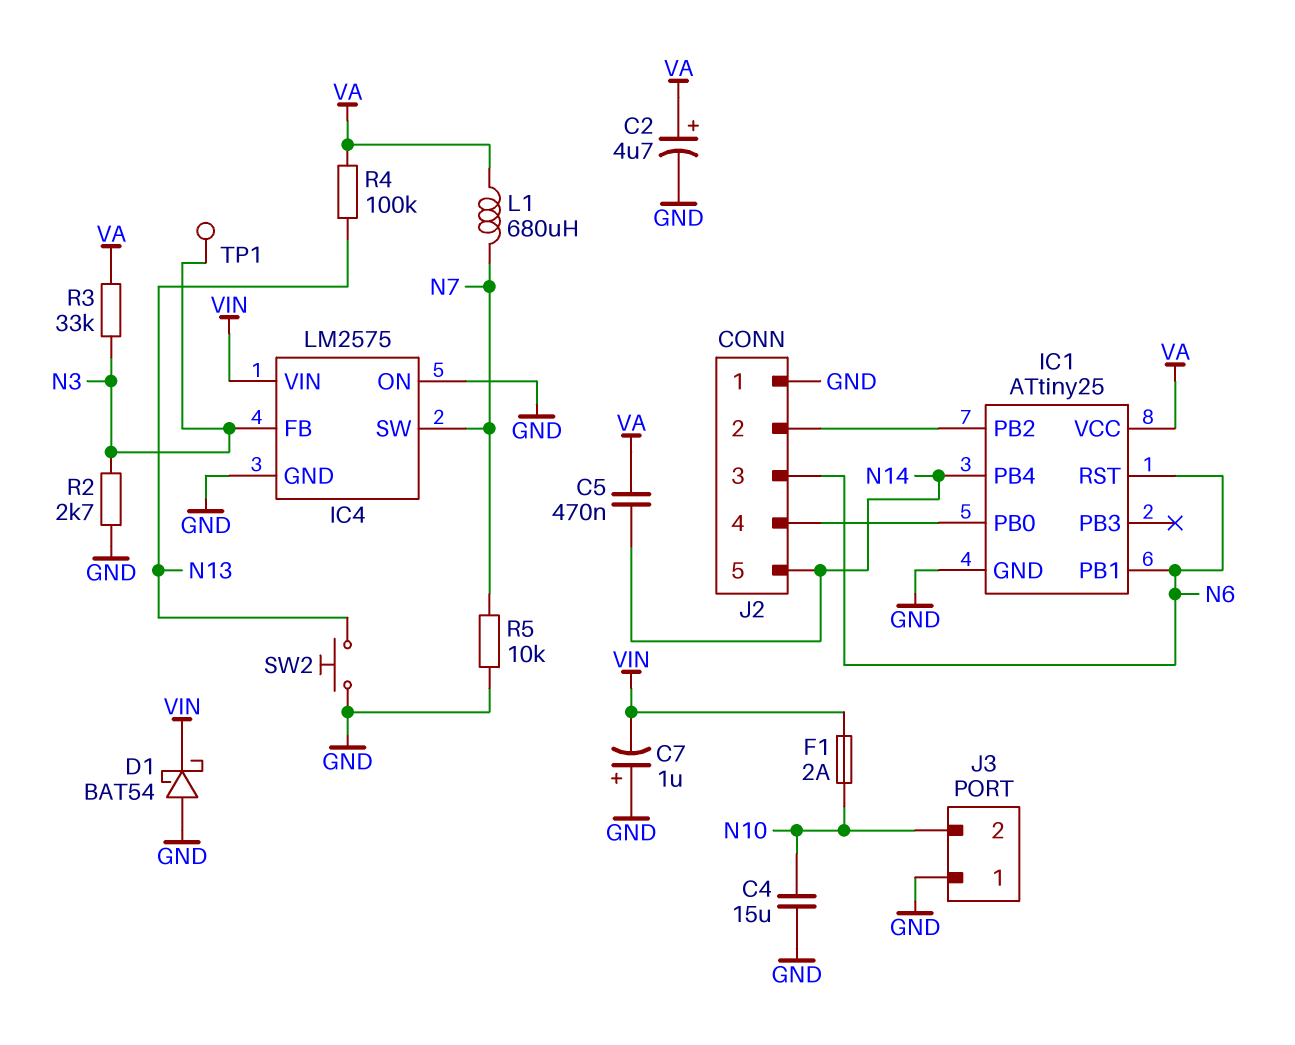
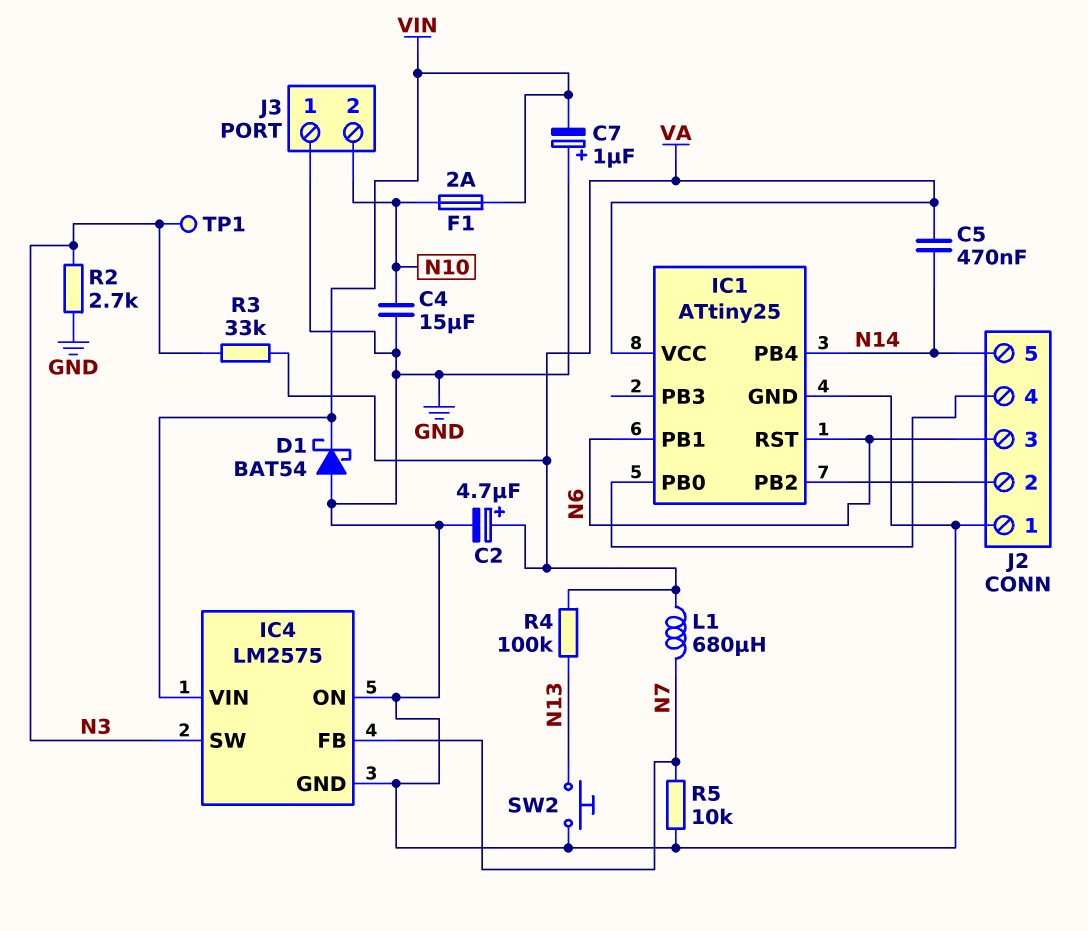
IC4 pin FB: N3 -> N7
IC4 pin SW: N7 -> N3

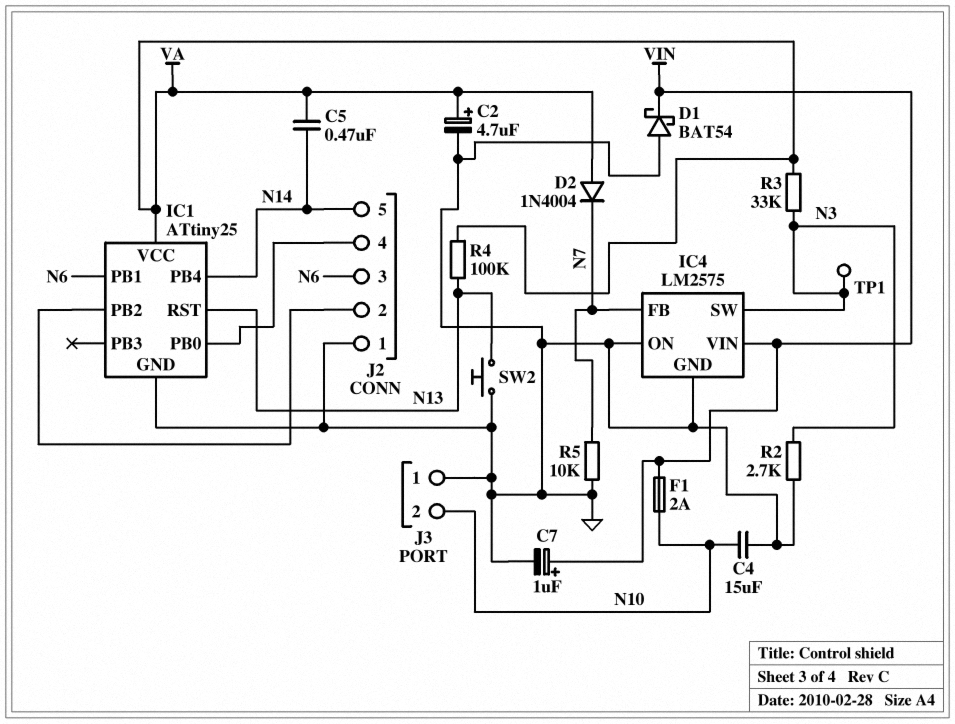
C7: 1uF (plus GND, minus VIN) -> 1uF (plus VIN, minus GND)
D2: none -> diode 1N4004 (A VA, K N7)
IC1 pin RST: N6 -> N13
L1: 680uH (N7, VA) -> none

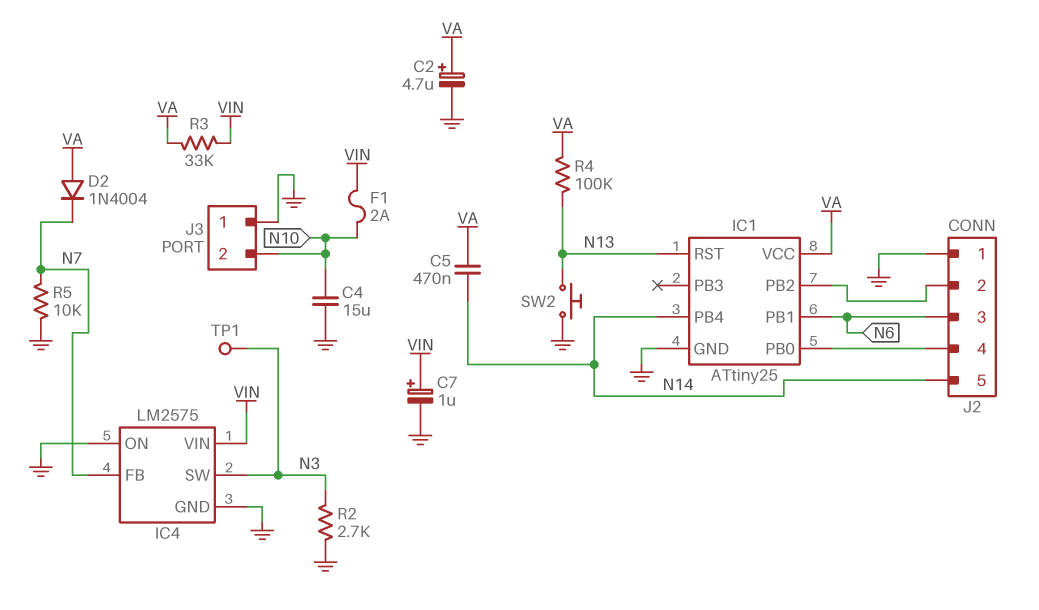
D1: schottky BAT54 (A GND, K VIN) -> none
R3: 33k (N3, VA) -> 33k (VA, VIN)

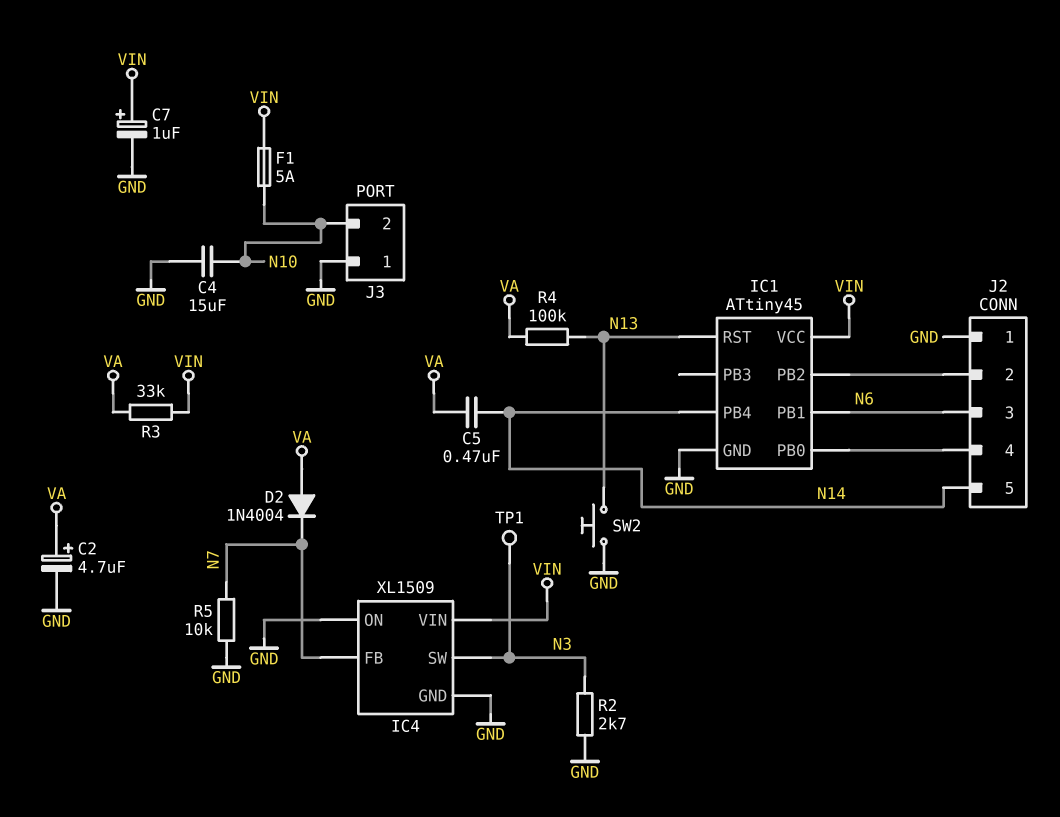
F1: 2A (N10, VIN) -> 5A (N10, VIN)
IC1: ATtiny25 -> ATtiny45
IC1 pin VCC: VA -> VIN
IC4: LM2575 -> XL1509

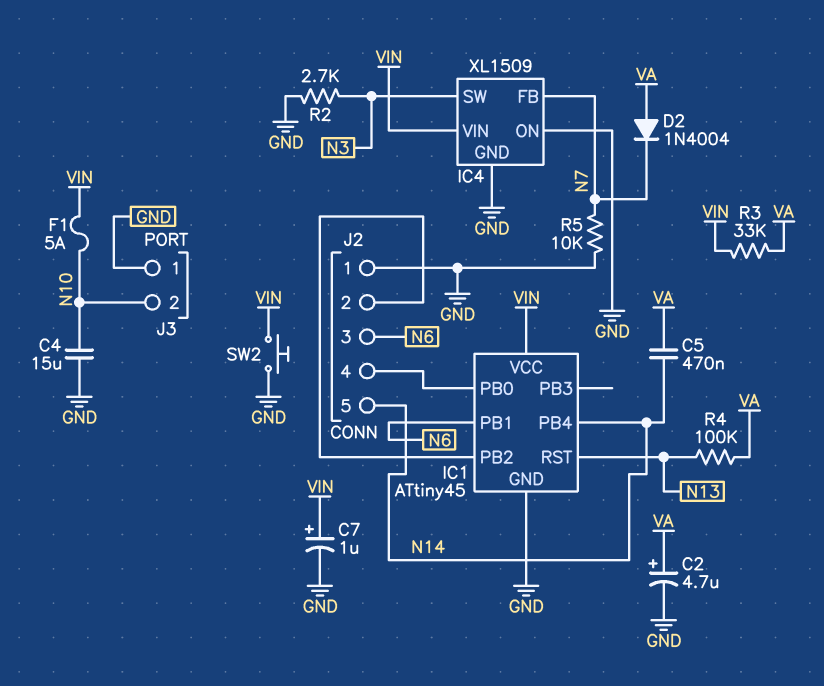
SW2: button (GND, N13) -> button (GND, VIN)
TP1: test point (N3) -> none

